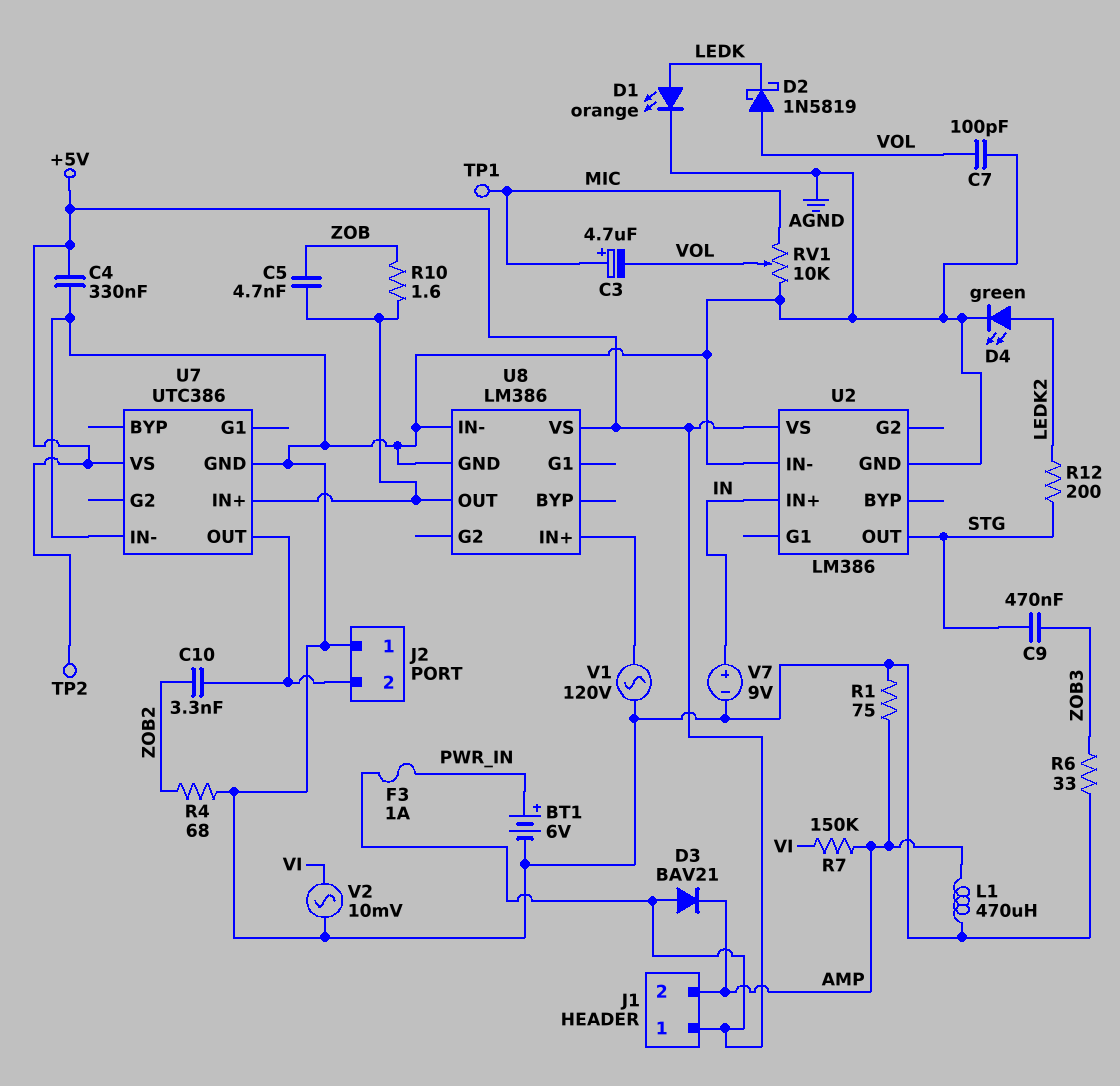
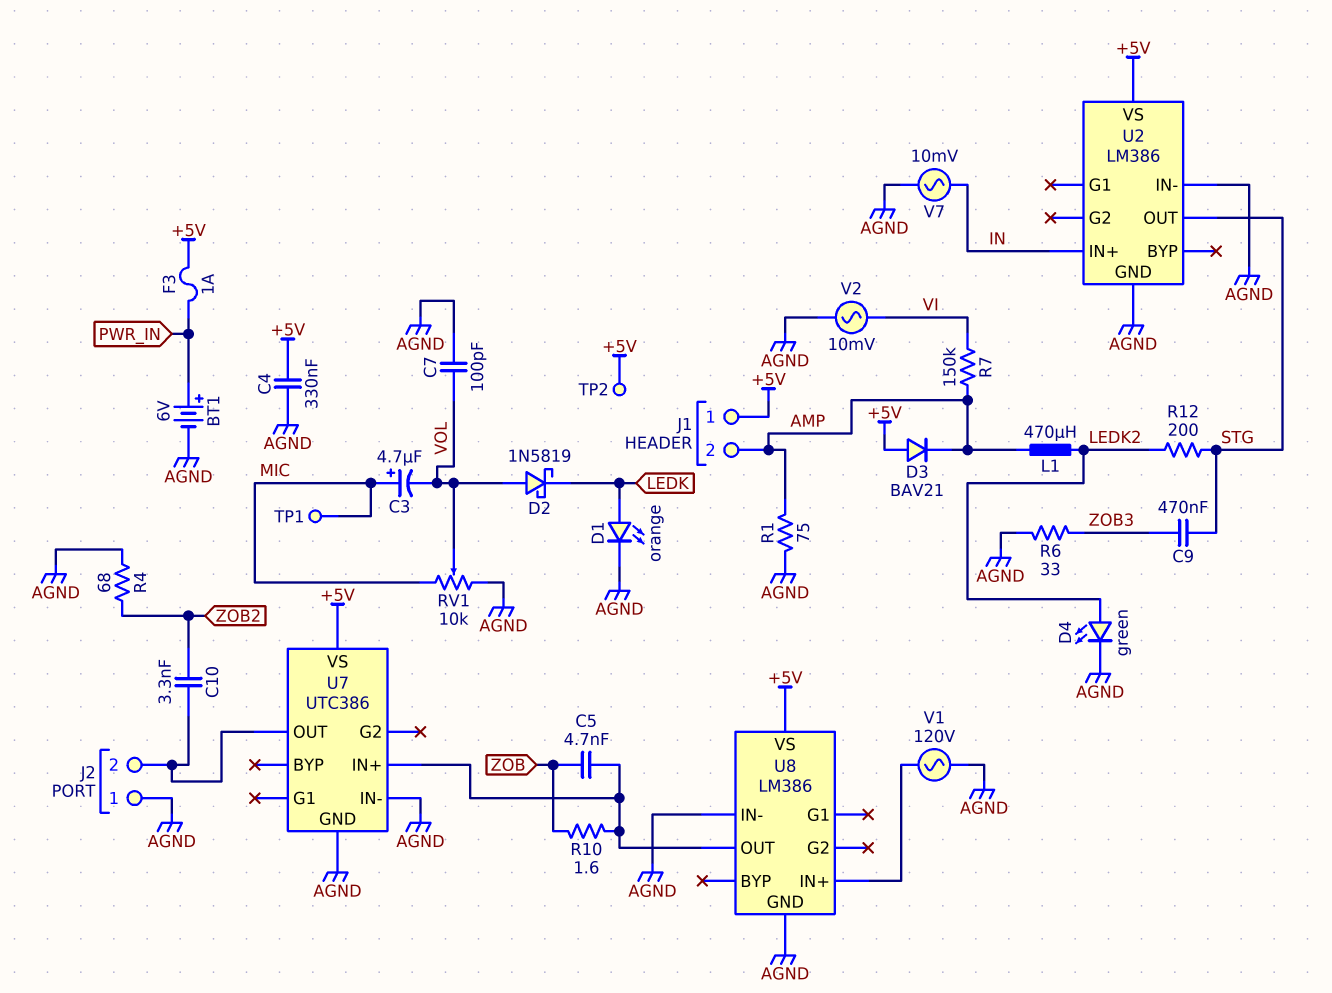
L1: 470uH (AGND, AMP) -> 470uH (AMP, LEDK2)
V7: 9V (plus IN, minus AGND) -> AC 10mV (AGND, IN)

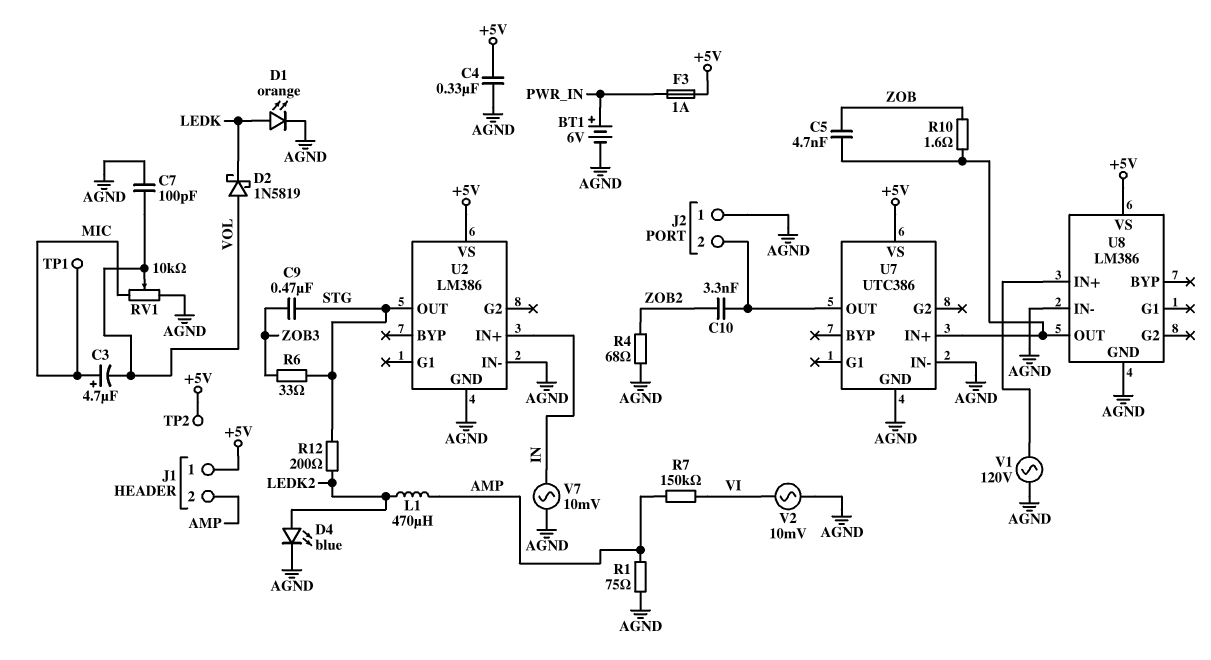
D3: diode BAV21 (A +5V, K AMP) -> none
D4: LED green (A LEDK2, K AGND) -> LED blue (A LEDK2, K AGND)
R6: 33 (AGND, ZOB3) -> 33 (STG, ZOB3)

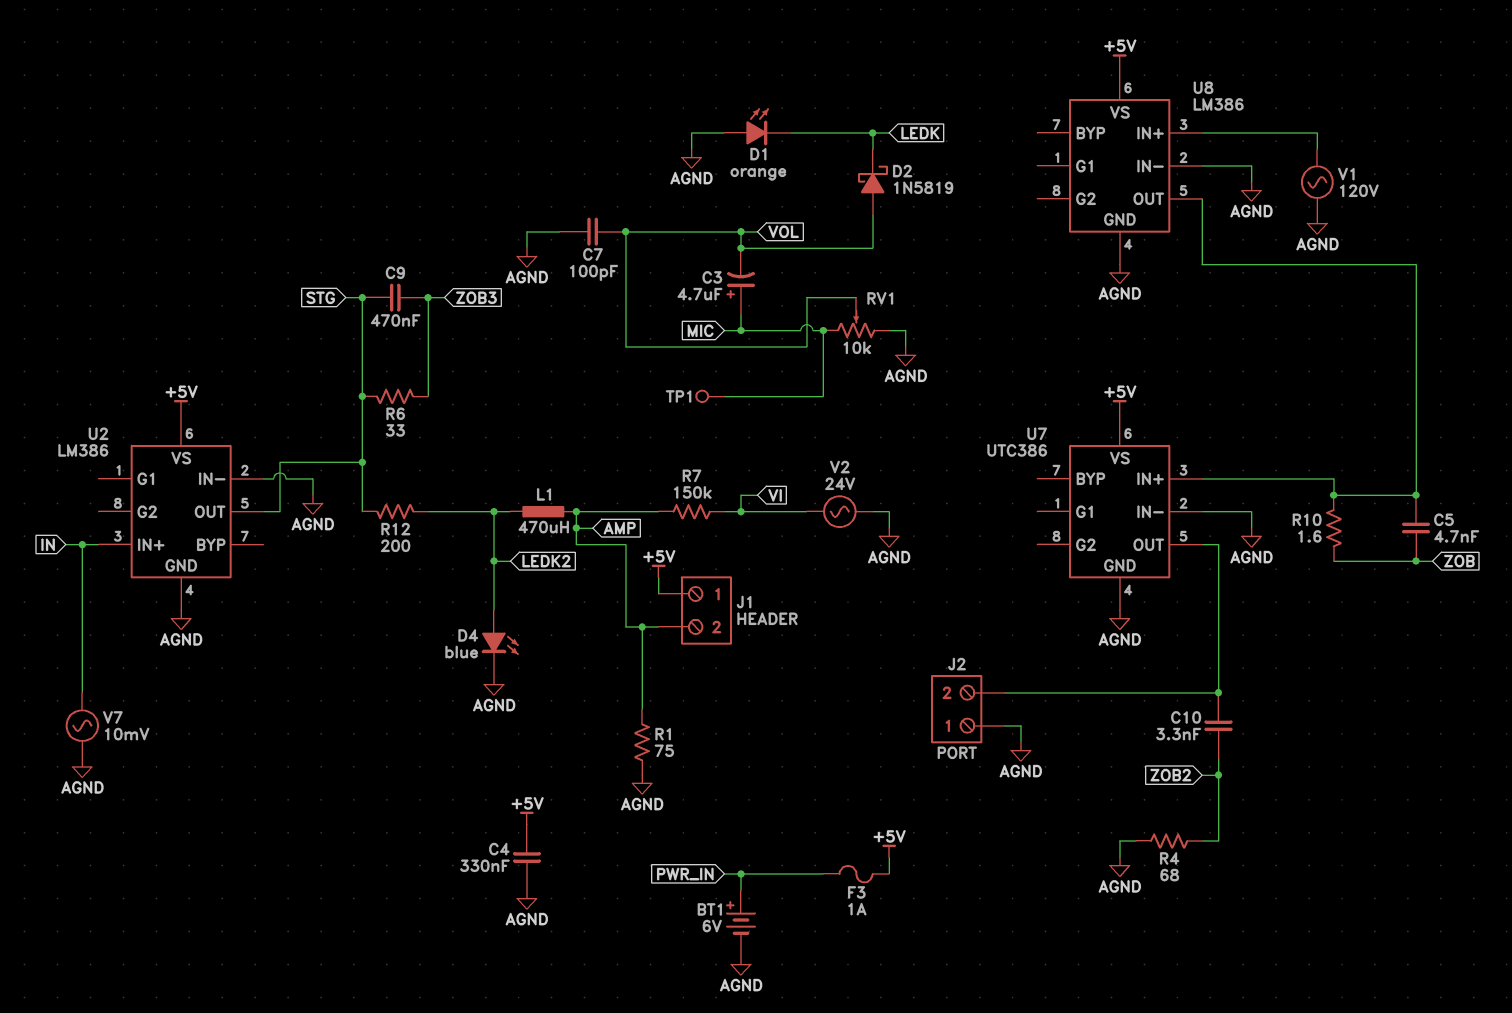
D1: LED orange (A LEDK, K AGND) -> LED orange (A AGND, K LEDK)
TP2: test point (+5V) -> none
V2: AC 10mV (AGND, VI) -> AC 24V (AGND, VI)

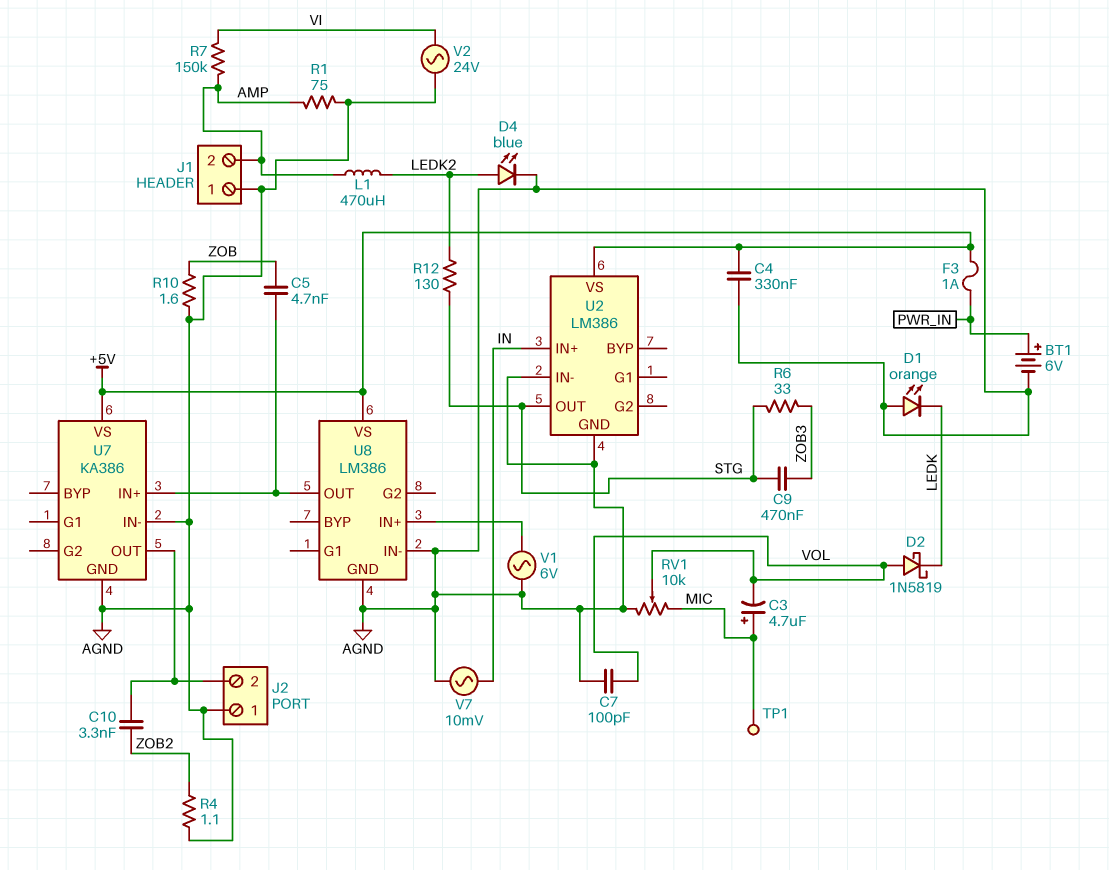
J1 pin 1: +5V -> AGND
R4: 68 (AGND, ZOB2) -> 1.1 (AGND, ZOB2)
R10: 1.6 (U7/IN+, ZOB) -> 1.6 (AGND, ZOB)
R12: 200 (LEDK2, STG) -> 130 (LEDK2, STG)
U7: UTC386 -> KA386
V1: AC 120V (AGND, U8/IN+) -> AC 6V (AGND, U8/IN+)

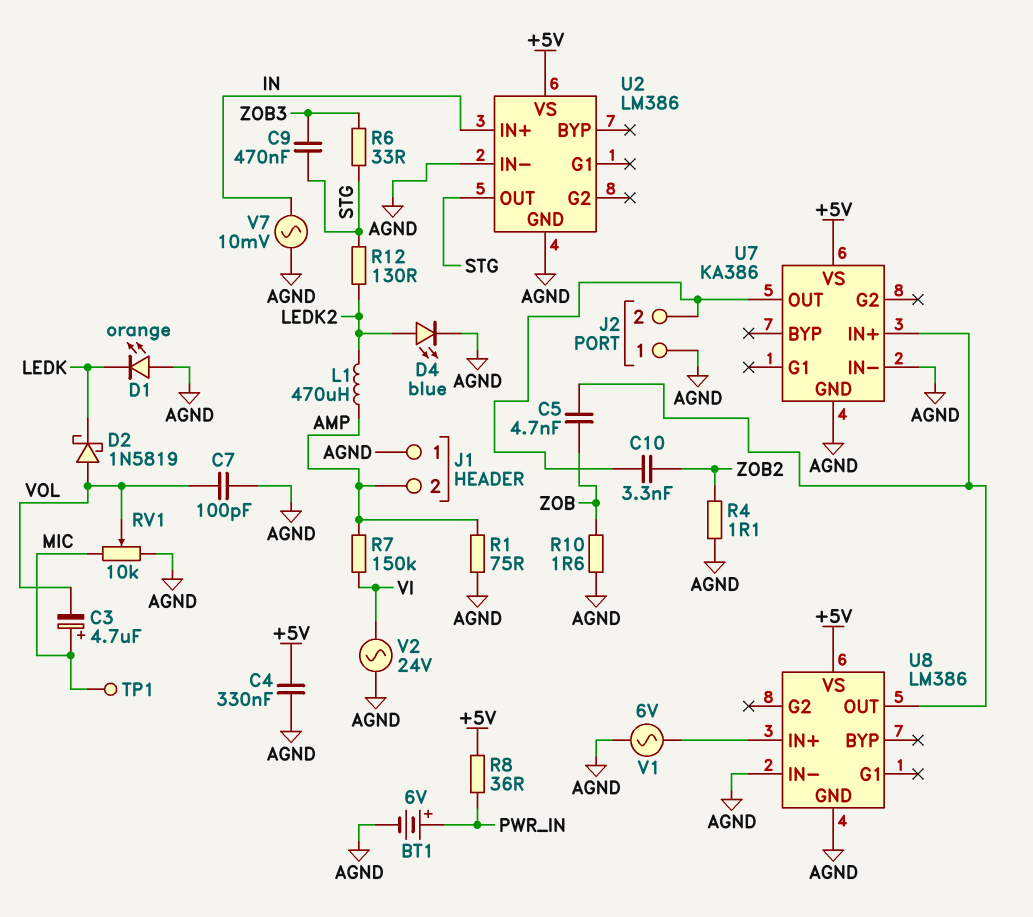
F3: 1A (+5V, PWR_IN) -> none
R8: none -> 36 (+5V, PWR_IN)

